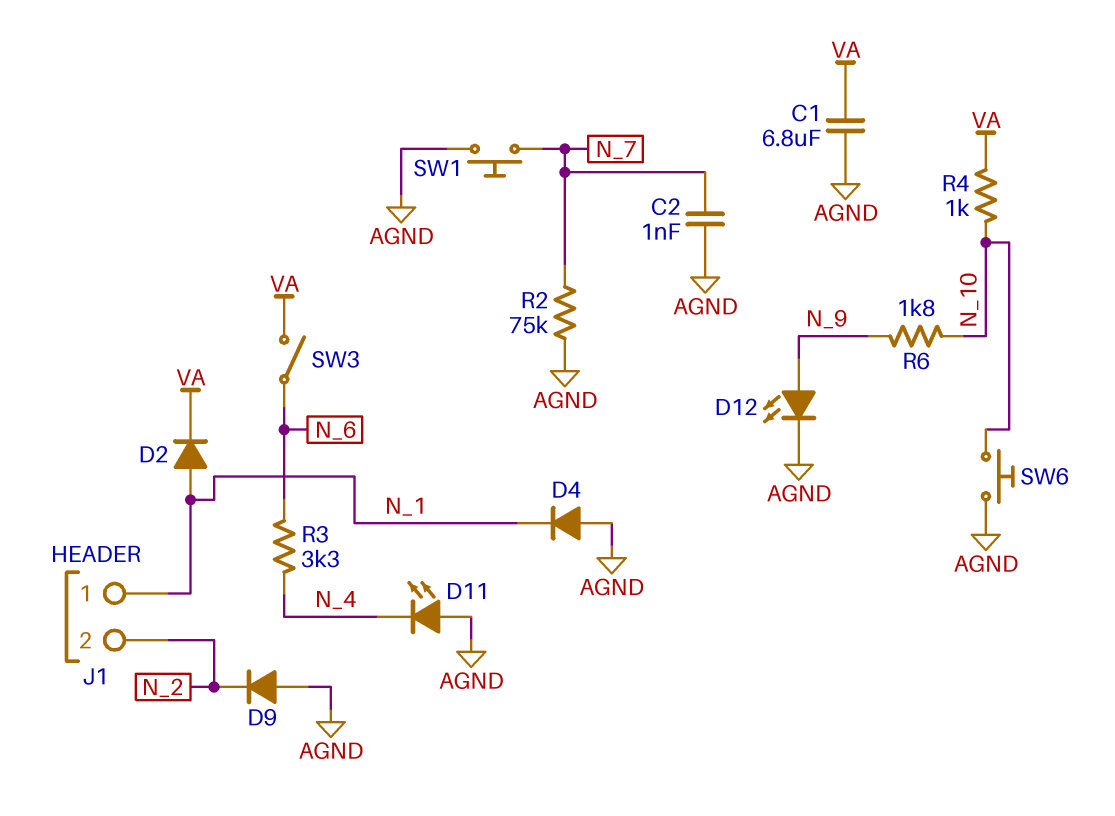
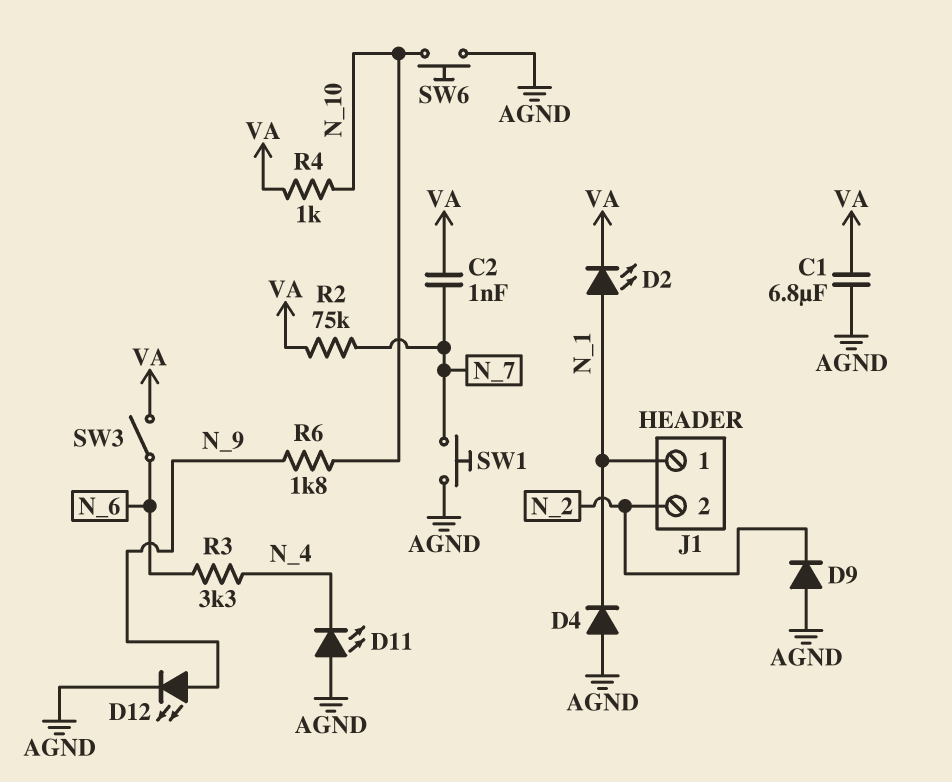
C2: 1nF (AGND, N_7) -> 1nF (N_7, VA)
D2: diode (A N_1, K VA) -> LED (A N_1, K VA)
R2: 75k (AGND, N_7) -> 75k (N_7, VA)

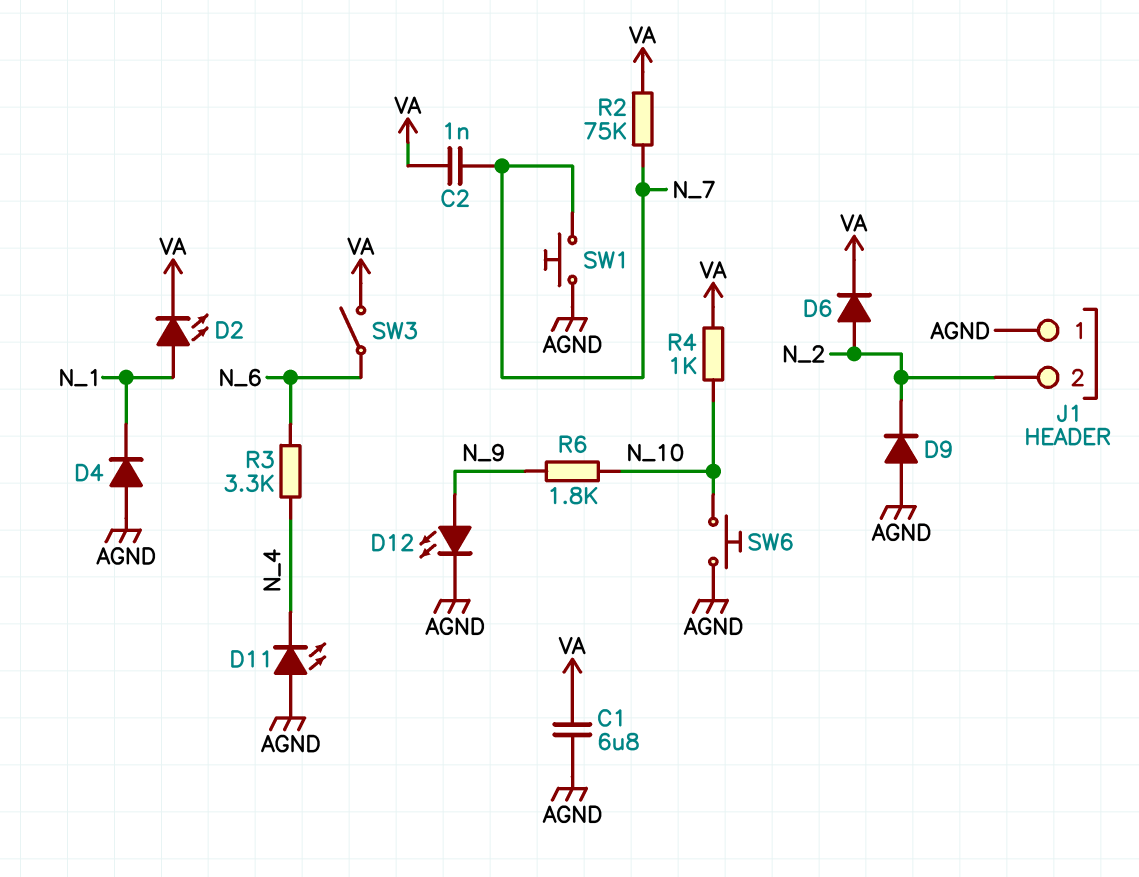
D6: none -> diode (A N_2, K VA)
J1 pin 1: N_1 -> AGND

